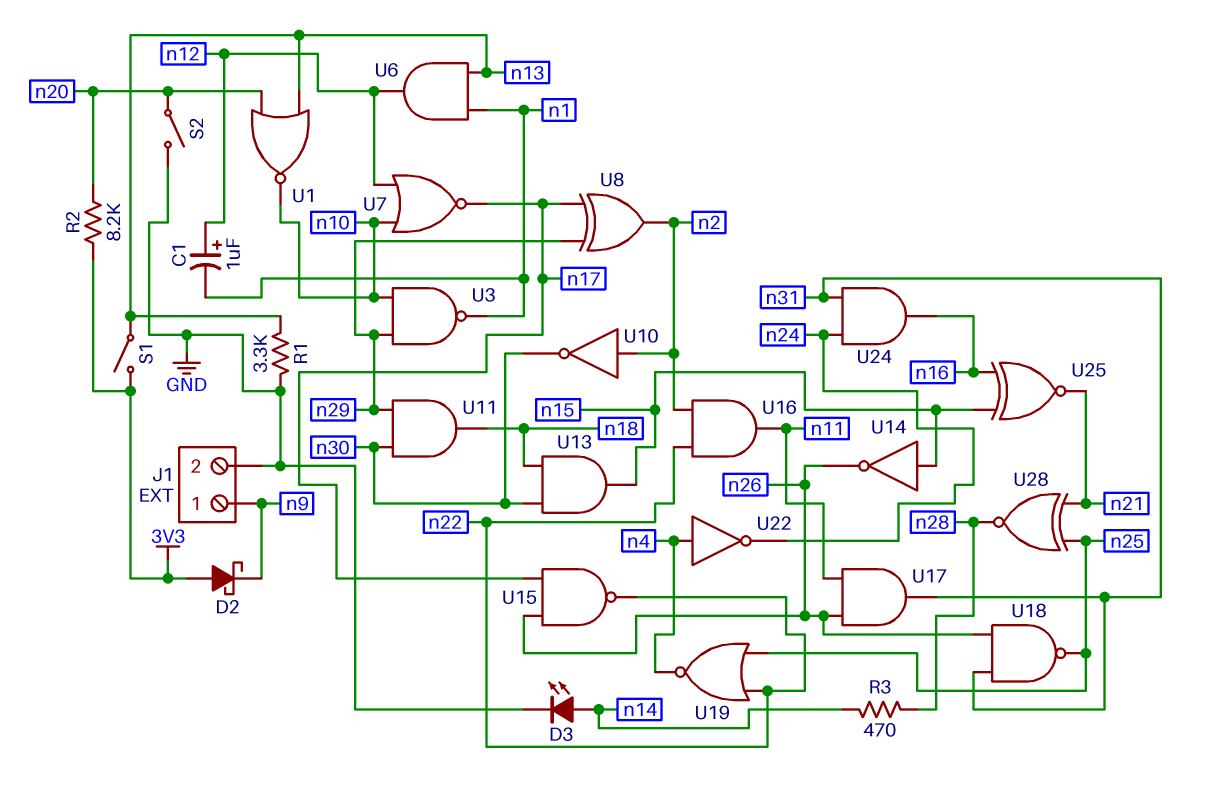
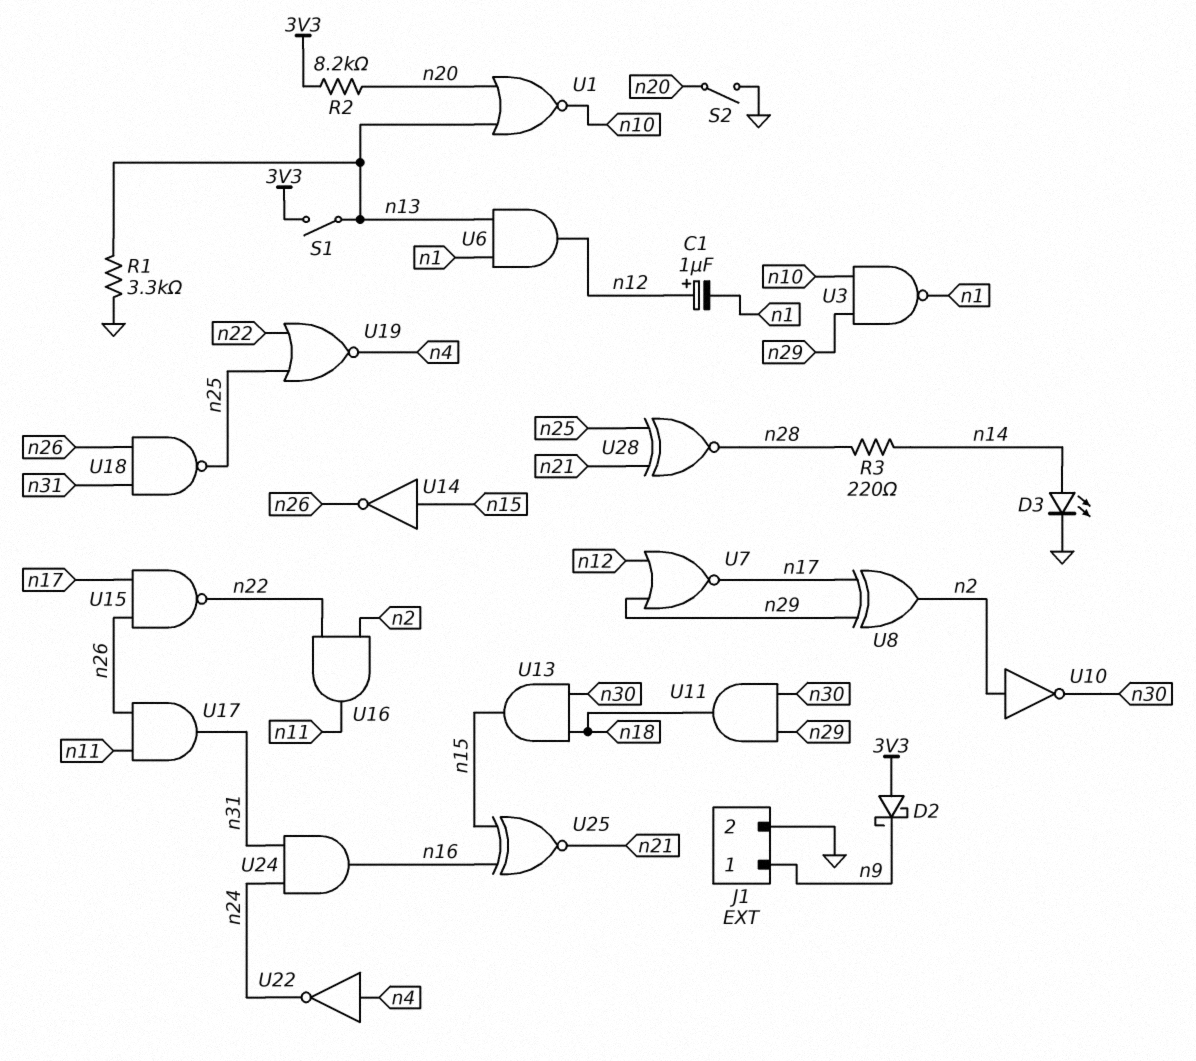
R3: 470 (n14, n28) -> 220 (n14, n28)
U7: NOR (in n10, in n12, out n17) -> NOR (in n12, in n29, out n17)

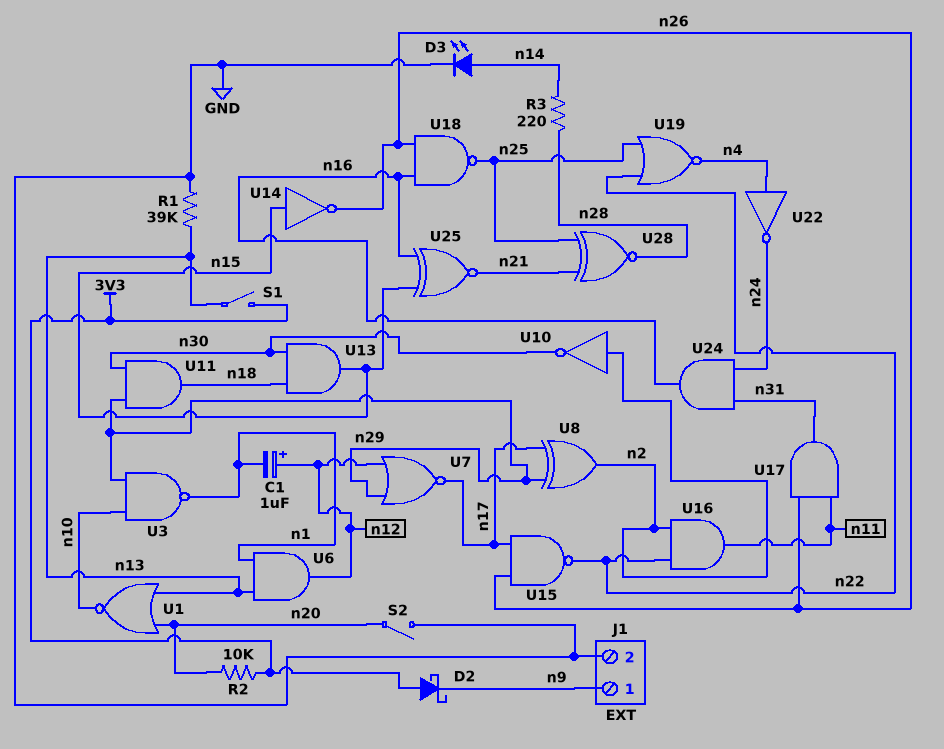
R1: 3.3k (GND, n13) -> 39k (GND, n13)
R2: 8.2k (3V3, n20) -> 10k (3V3, n20)
U18: NAND (in n26, in n31, out n25) -> NAND (in n16, in n26, out n25)

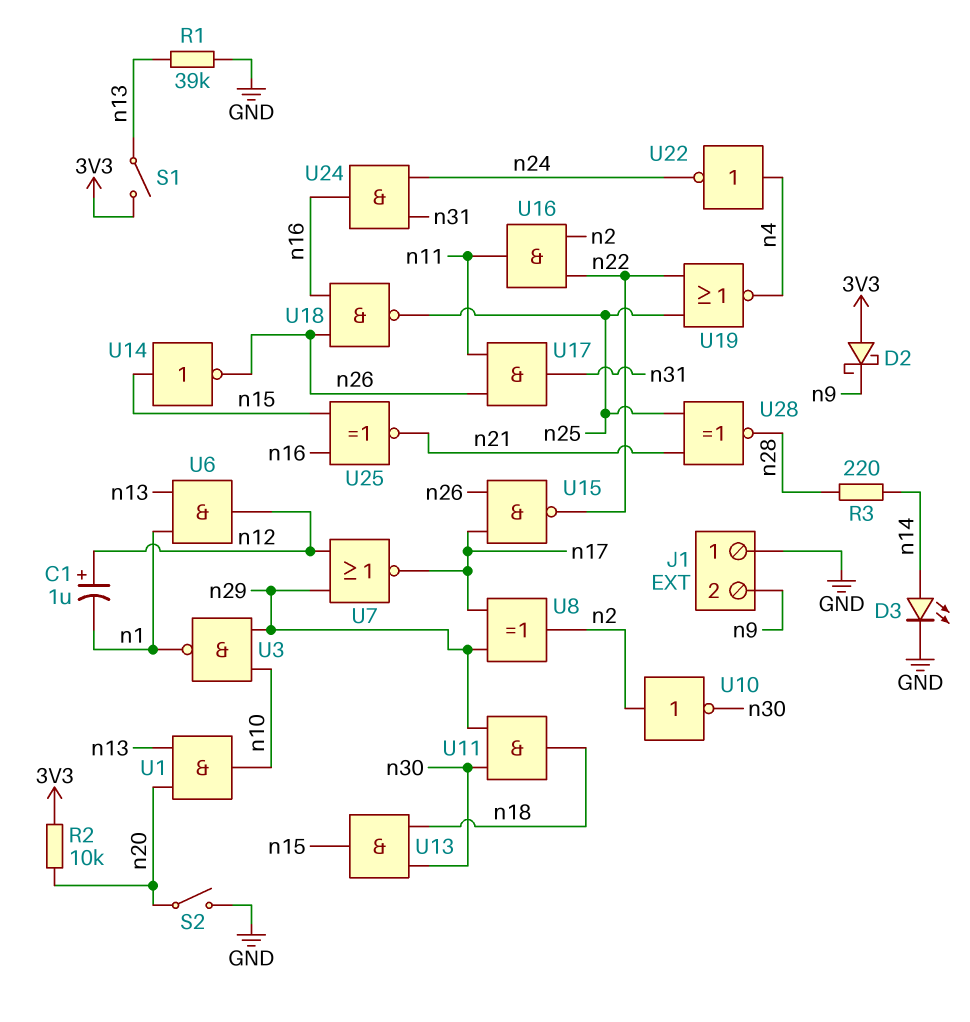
J1 pin 1: n9 -> GND
J1 pin 2: GND -> n9
U1: NOR (in n13, in n20, out n10) -> AND (in n13, in n20, out n10)

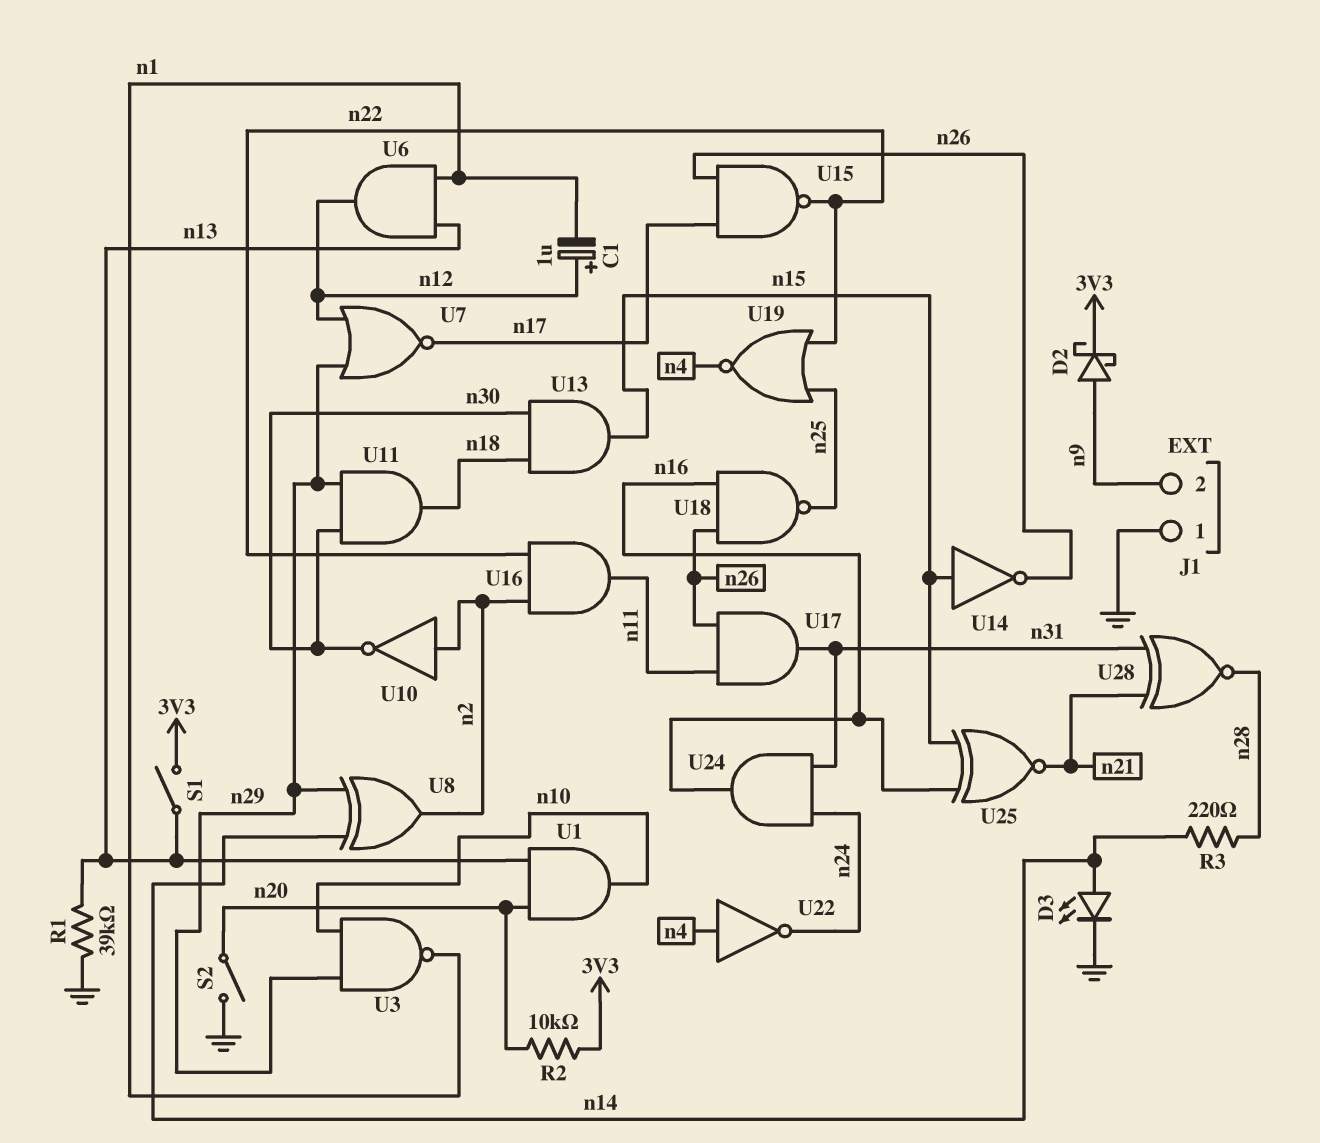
D2: schottky (A 3V3, K n9) -> schottky (A n9, K 3V3)
U8: XOR (in n17, in n29, out n2) -> XOR (in n14, in n29, out n2)
U28: XNOR (in n21, in n25, out n28) -> XNOR (in n21, in n31, out n28)

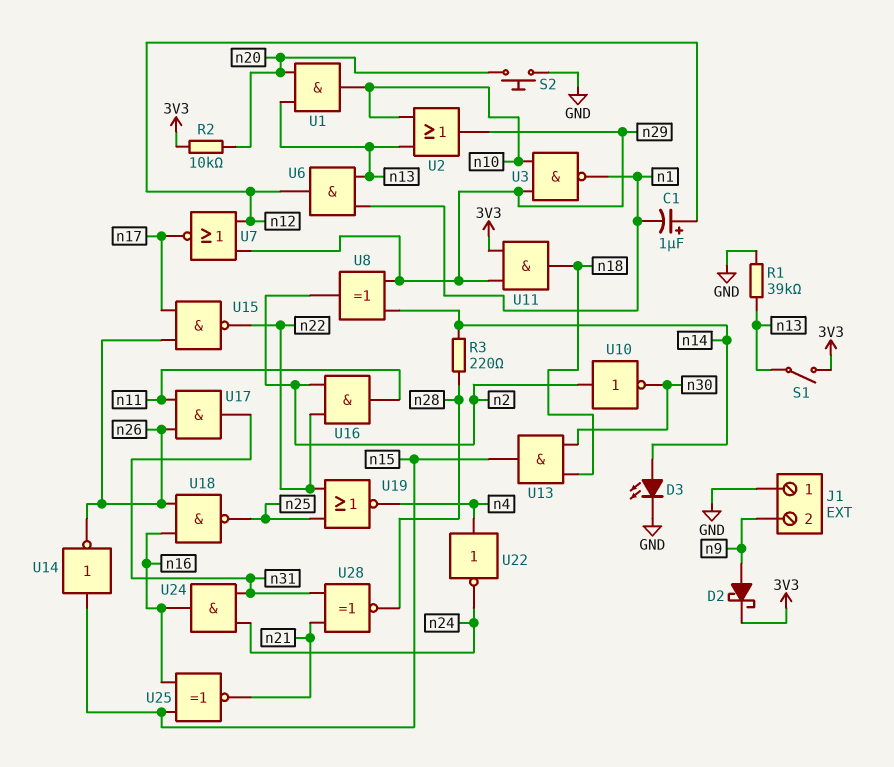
S2: switch (GND, n20) -> button (GND, n20)
U2: none -> OR (in n10, in n13, out n29)
U11: AND (in n29, in n30, out n18) -> AND (in 3V3, in n29, out n18)

